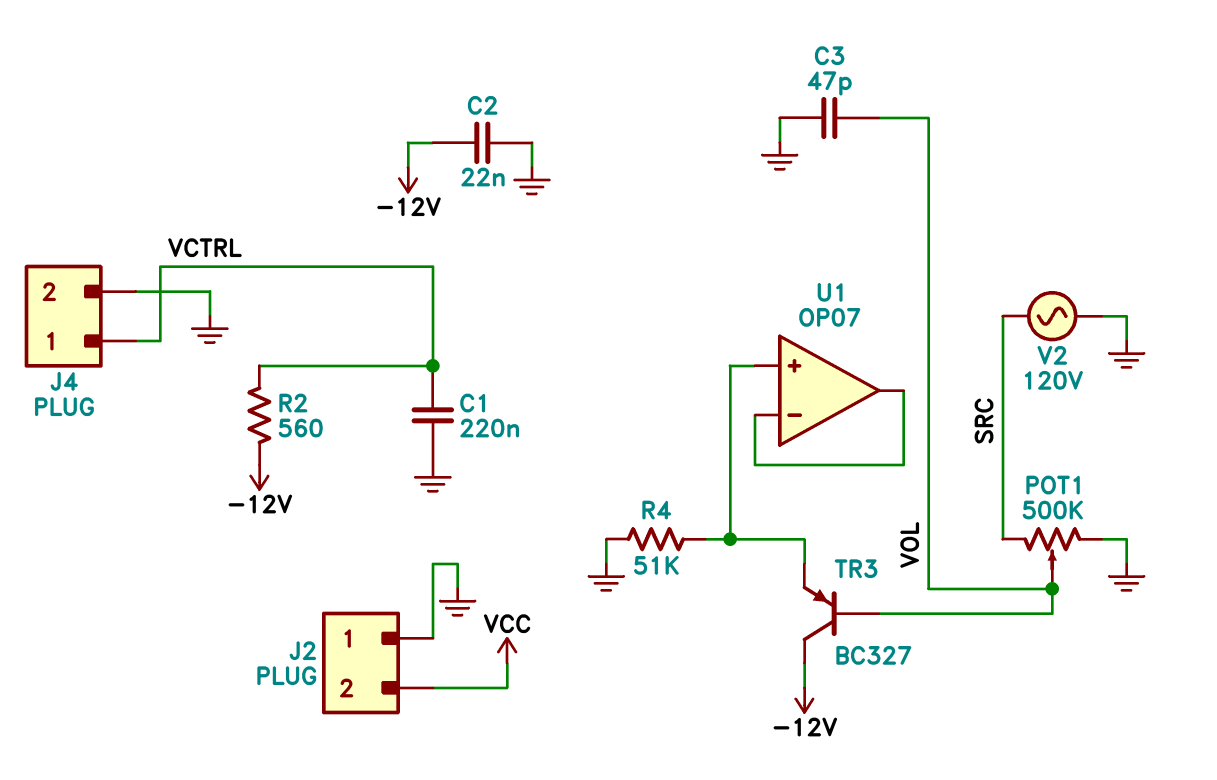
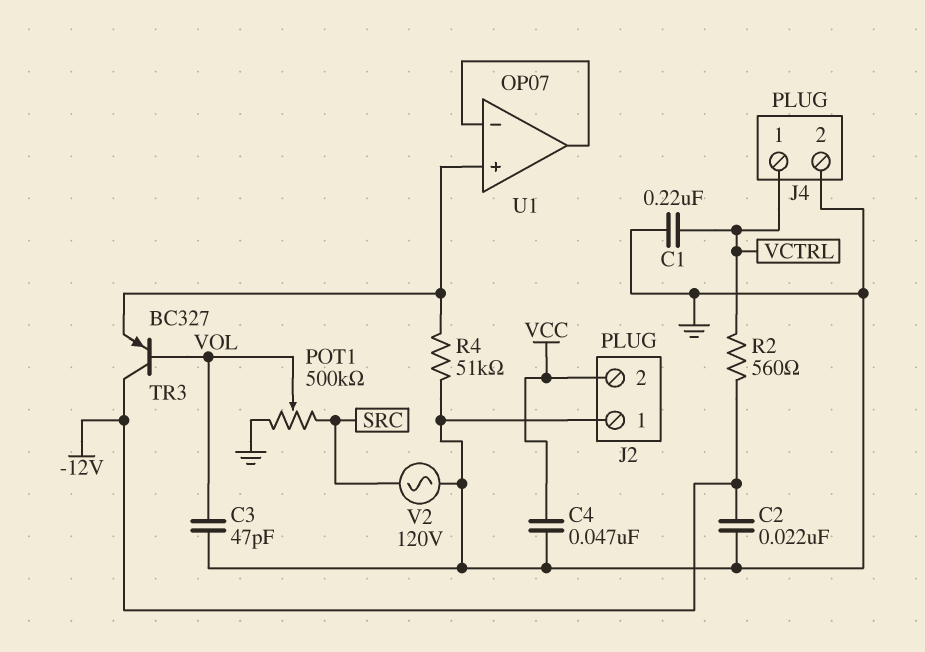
C4: none -> 47nF (GND, VCC)

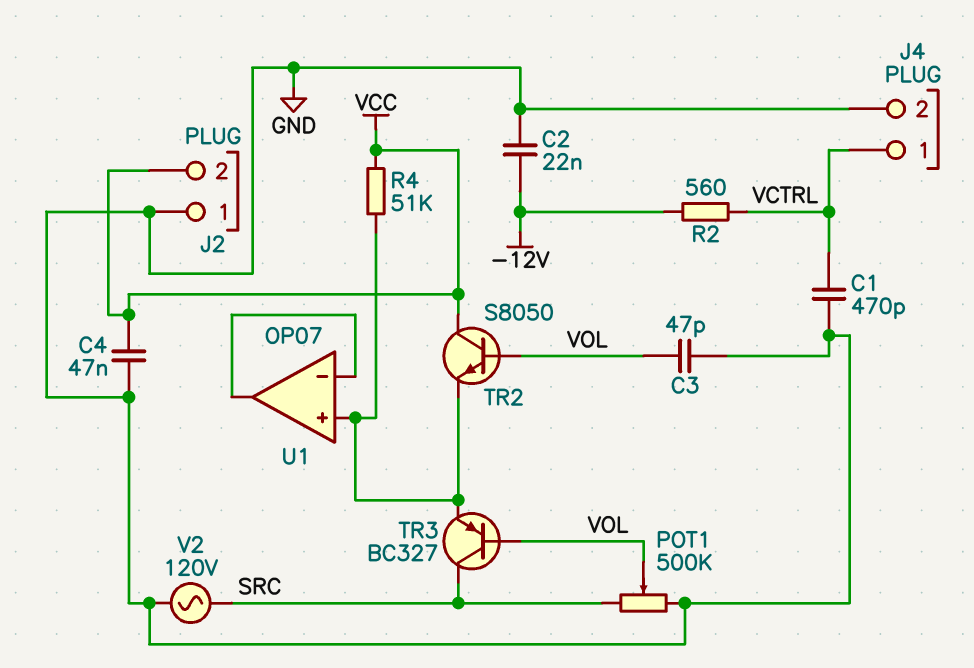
C1: 220nF (GND, VCTRL) -> 470pF (GND, VCTRL)
R4: 51k (GND, U1/in+) -> 51k (U1/in+, VCC)
TR2: none -> NPN S8050 (B VOL, C VCC, E U1/in+)
TR3: PNP BC327 (B VOL, C -12V, E U1/in+) -> PNP BC327 (B VOL, C SRC, E U1/in+)

